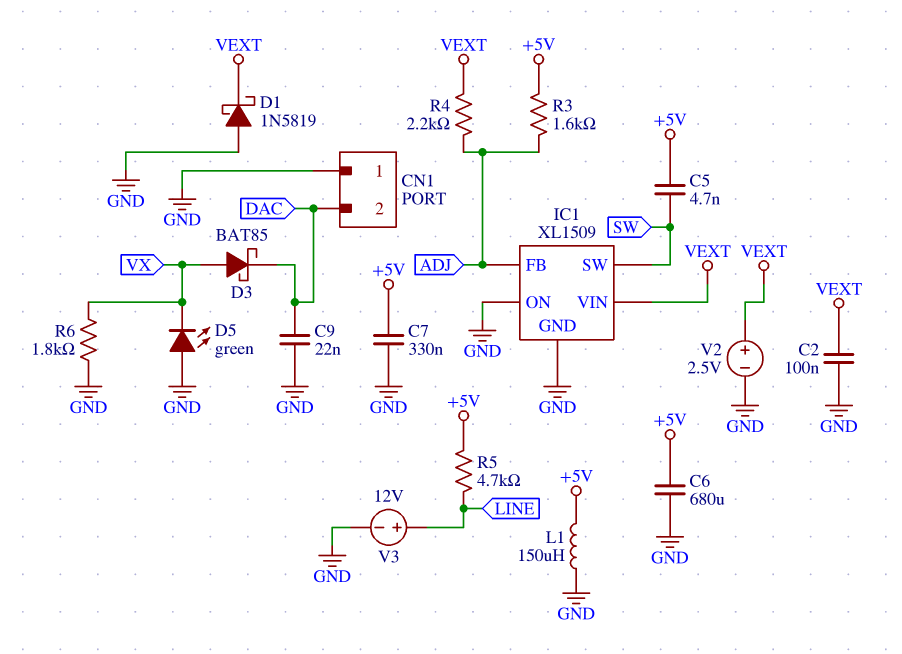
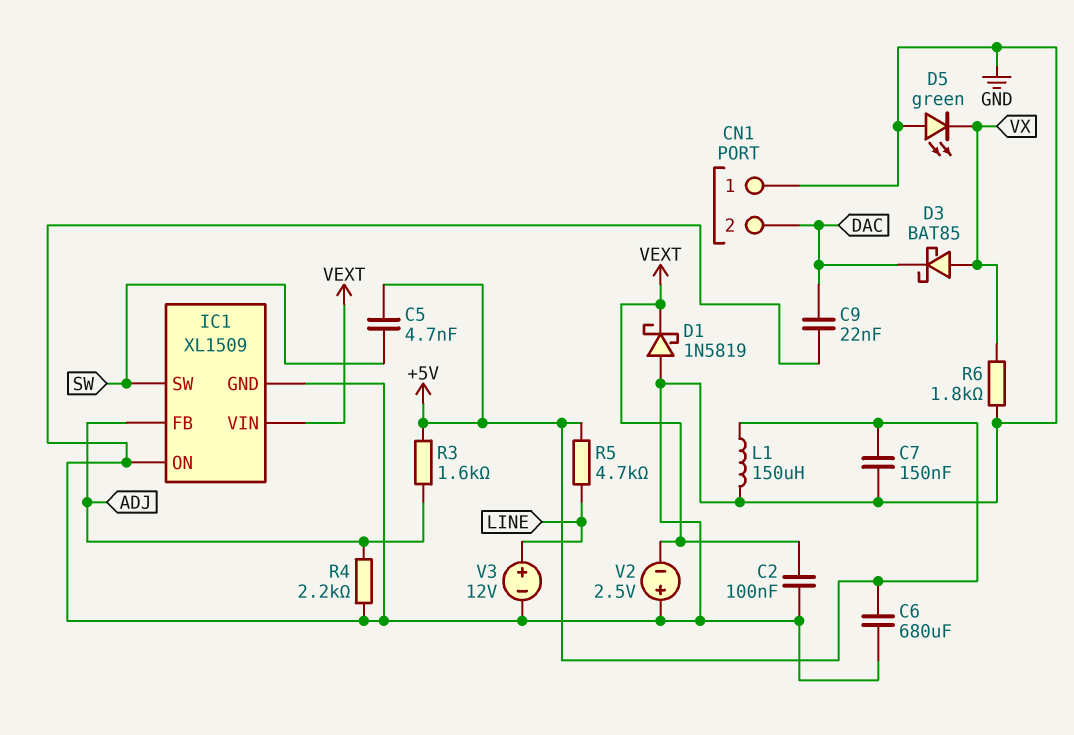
C7: 330nF (+5V, GND) -> 150nF (+5V, GND)
R4: 2.2k (ADJ, VEXT) -> 2.2k (ADJ, GND)
V2: 2.5V (plus VEXT, minus GND) -> 2.5V (plus GND, minus VEXT)

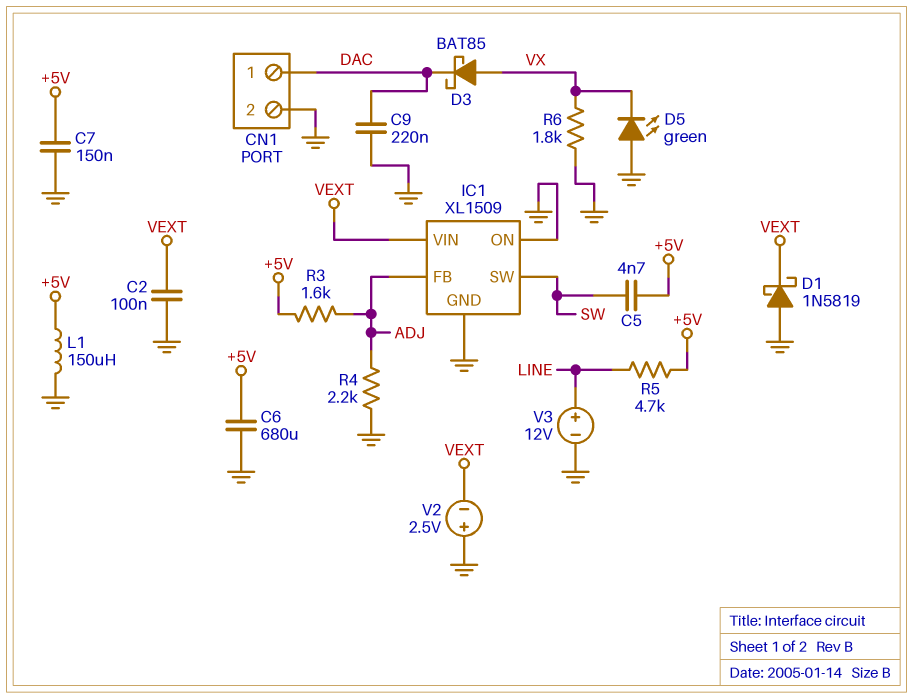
C9: 22nF (DAC, GND) -> 220nF (DAC, GND)
CN1 pin 1: GND -> DAC
CN1 pin 2: DAC -> GND

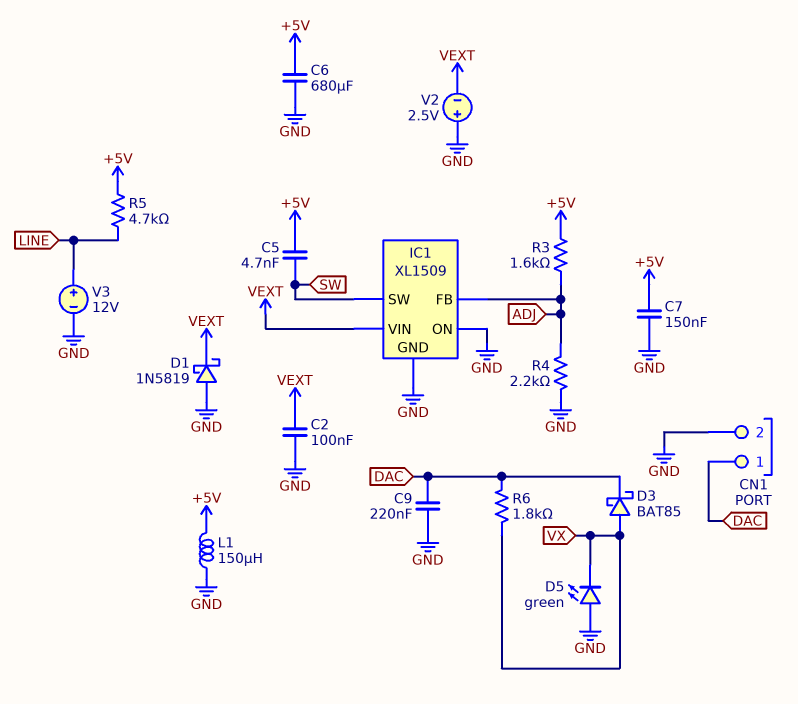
R6: 1.8k (GND, VX) -> 1.8k (DAC, VX)

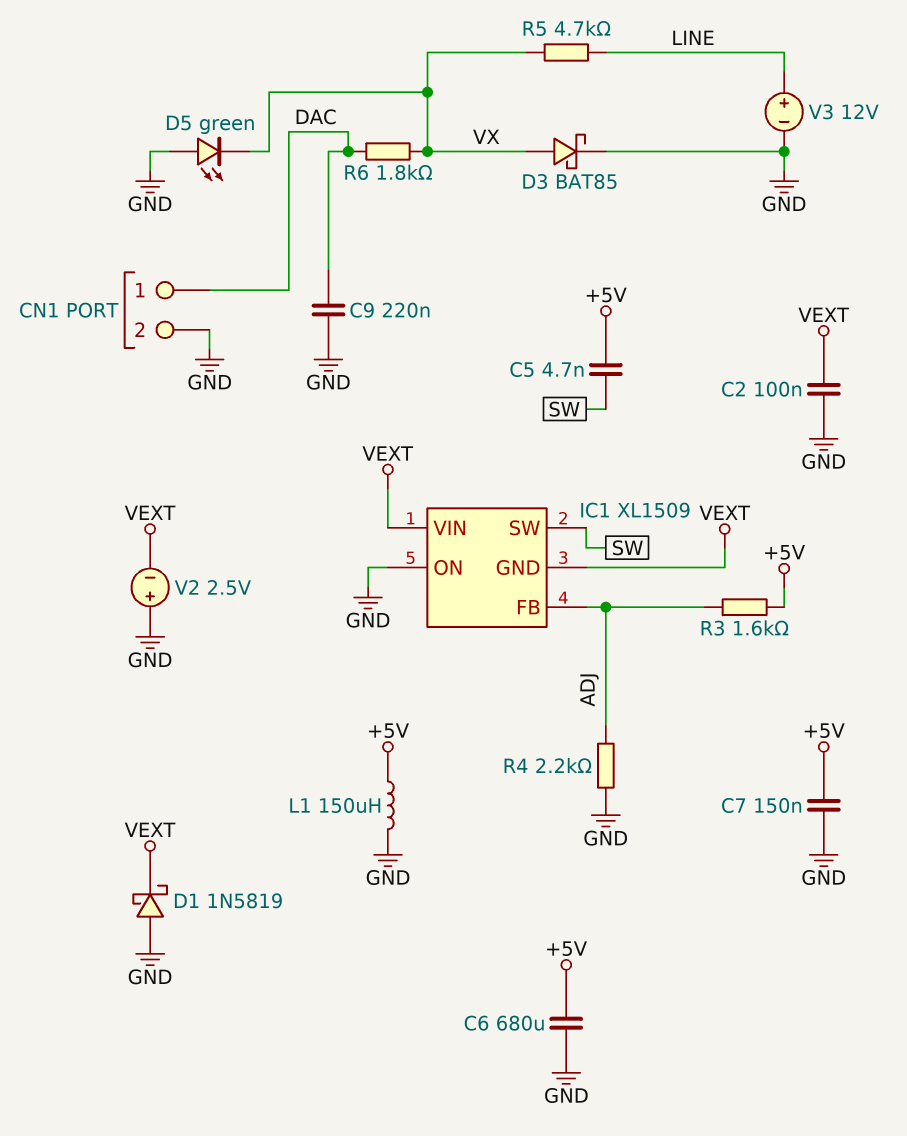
D3: schottky BAT85 (A VX, K DAC) -> schottky BAT85 (A VX, K GND)
IC1 pin GND: GND -> VEXT
R5: 4.7k (+5V, LINE) -> 4.7k (LINE, VX)

